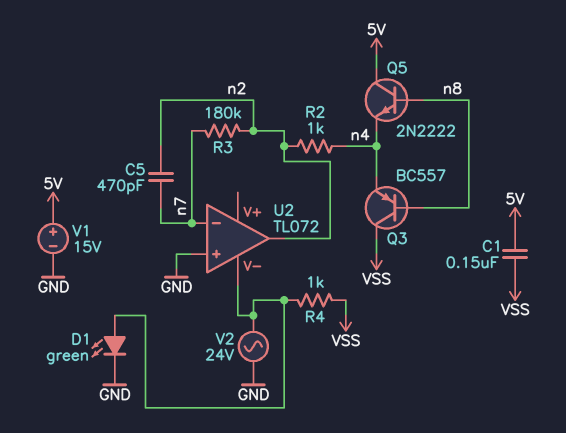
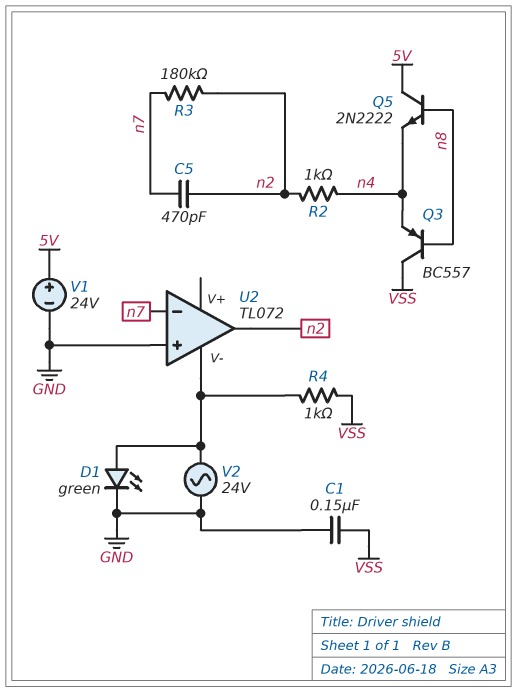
C1: 150nF (5V, VSS) -> 150nF (GND, VSS)
V1: 15V (plus 5V, minus GND) -> 24V (plus 5V, minus GND)

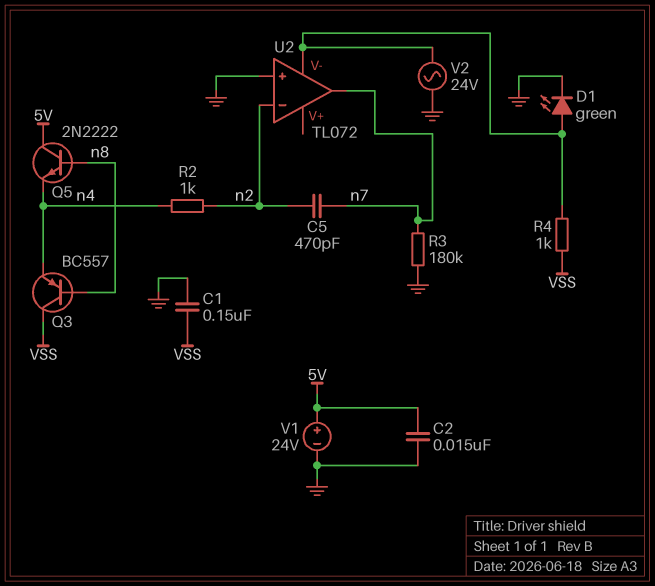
C2: none -> 15nF (5V, GND)
R3: 180k (n2, n7) -> 180k (GND, n7)
U2 pin in-: n7 -> n2
U2 pin out: n2 -> n7

